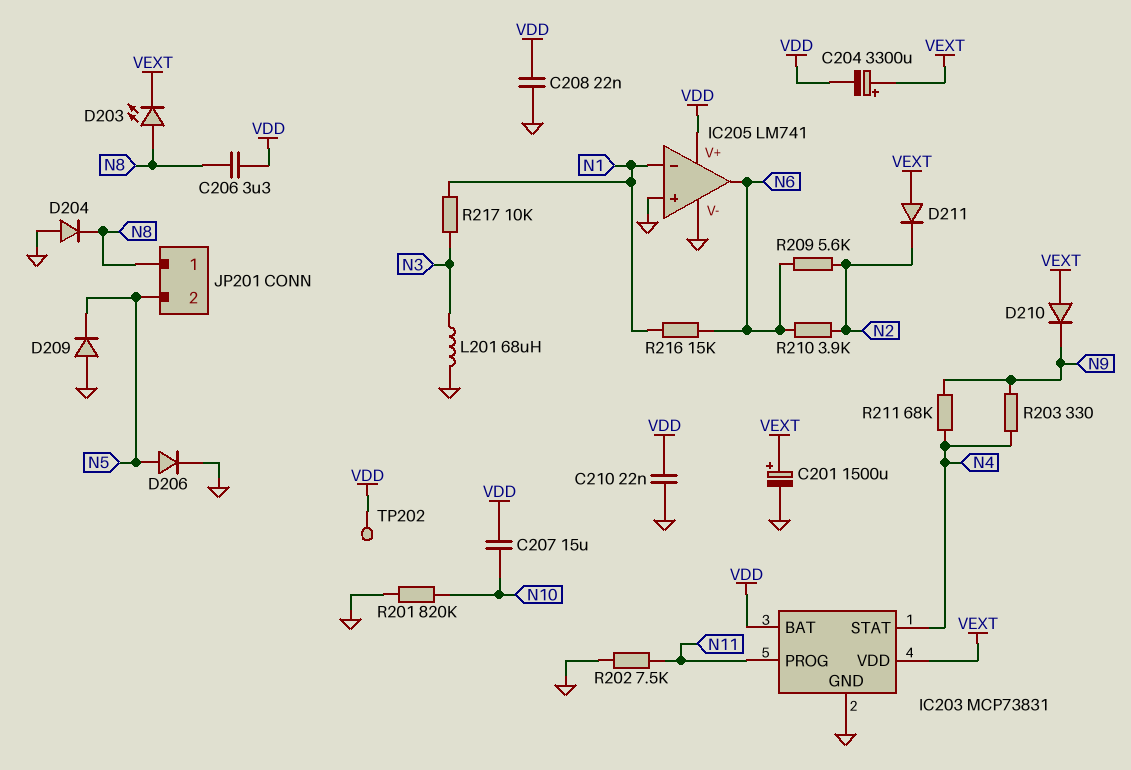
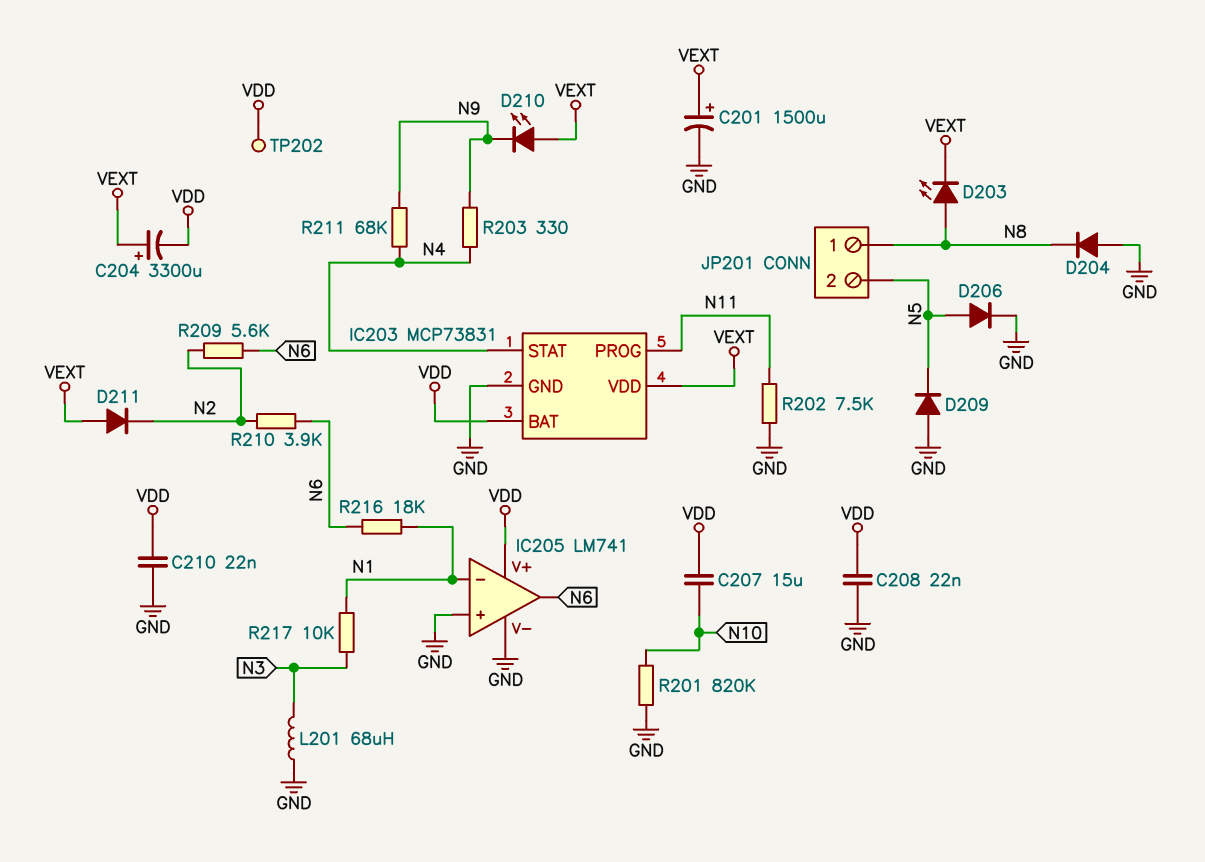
C206: 3.3uF (N8, VDD) -> none
D210: diode (A VEXT, K N9) -> LED (A VEXT, K N9)
R216: 15k (N1, N6) -> 18k (N1, N6)

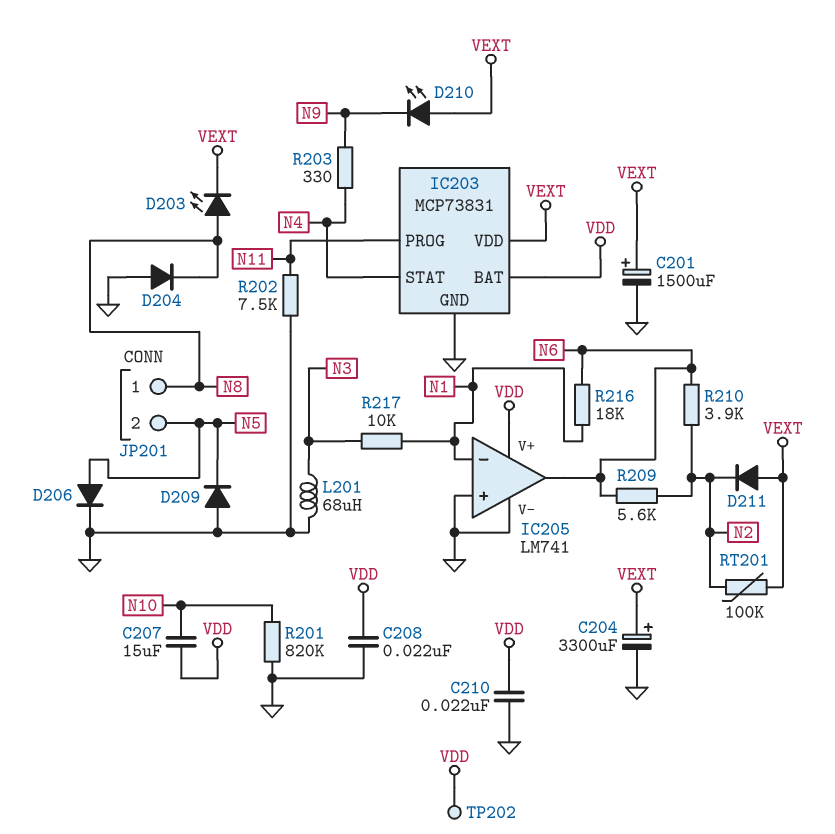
C204: 3300uF (plus VEXT, minus VDD) -> 3300uF (plus VEXT, minus GND)
R211: 68k (N4, N9) -> none
RT201: none -> 100k (N2, VEXT)

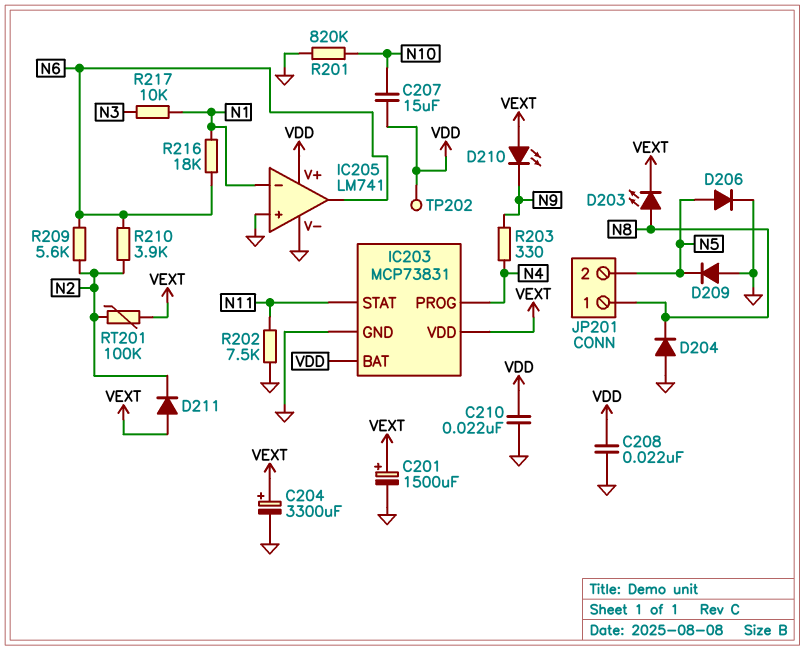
IC203 pin PROG: N11 -> N4
IC203 pin STAT: N4 -> N11
L201: 68uH (GND, N3) -> none

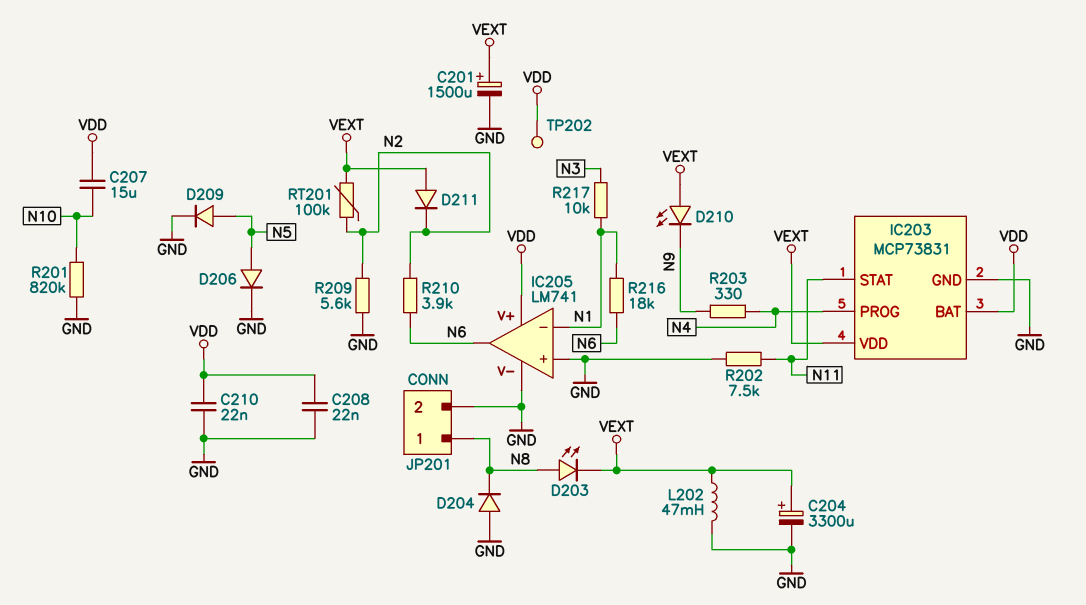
D209: diode (A GND, K N5) -> diode (A N5, K GND)
JP201 pin 2: N5 -> GND
L202: none -> 47mH (GND, VEXT)
R209: 5.6k (N2, N6) -> 5.6k (GND, N2)

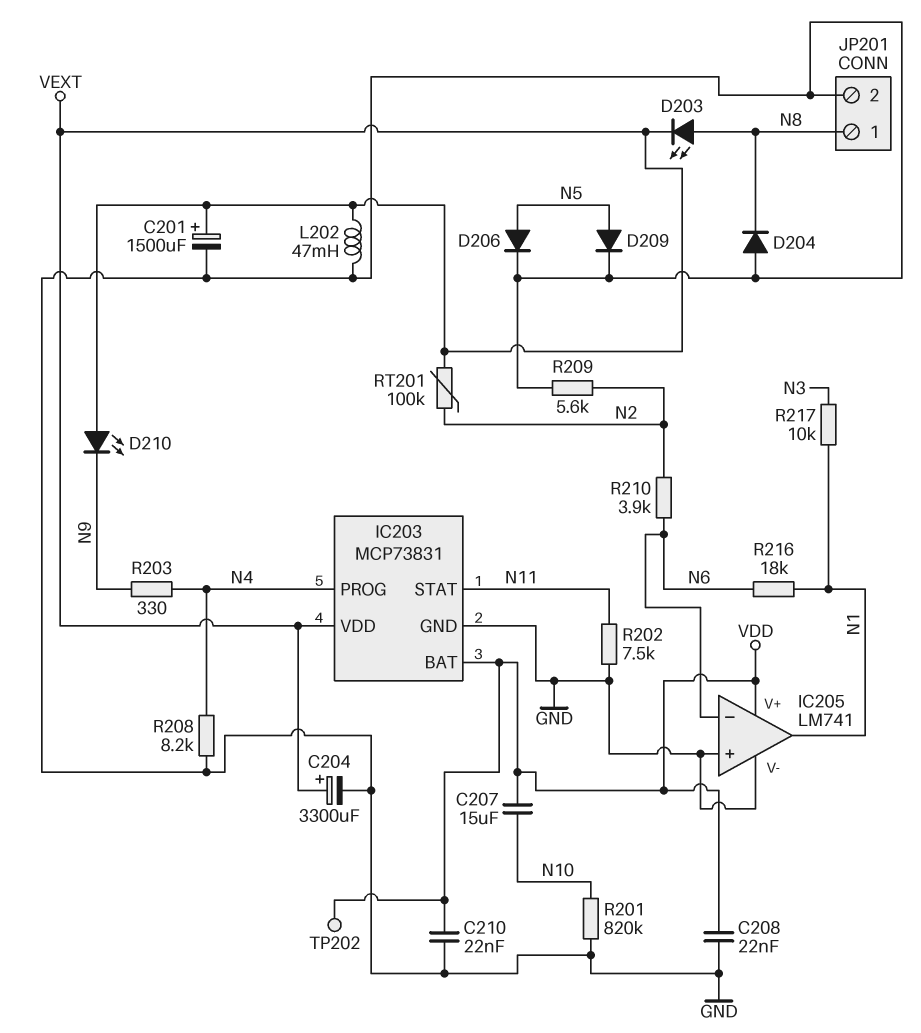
D211: diode (A VEXT, K N2) -> none
IC205 pin in-: N1 -> N6
IC205 pin out: N6 -> N1
R208: none -> 8.2k (GND, N4)

